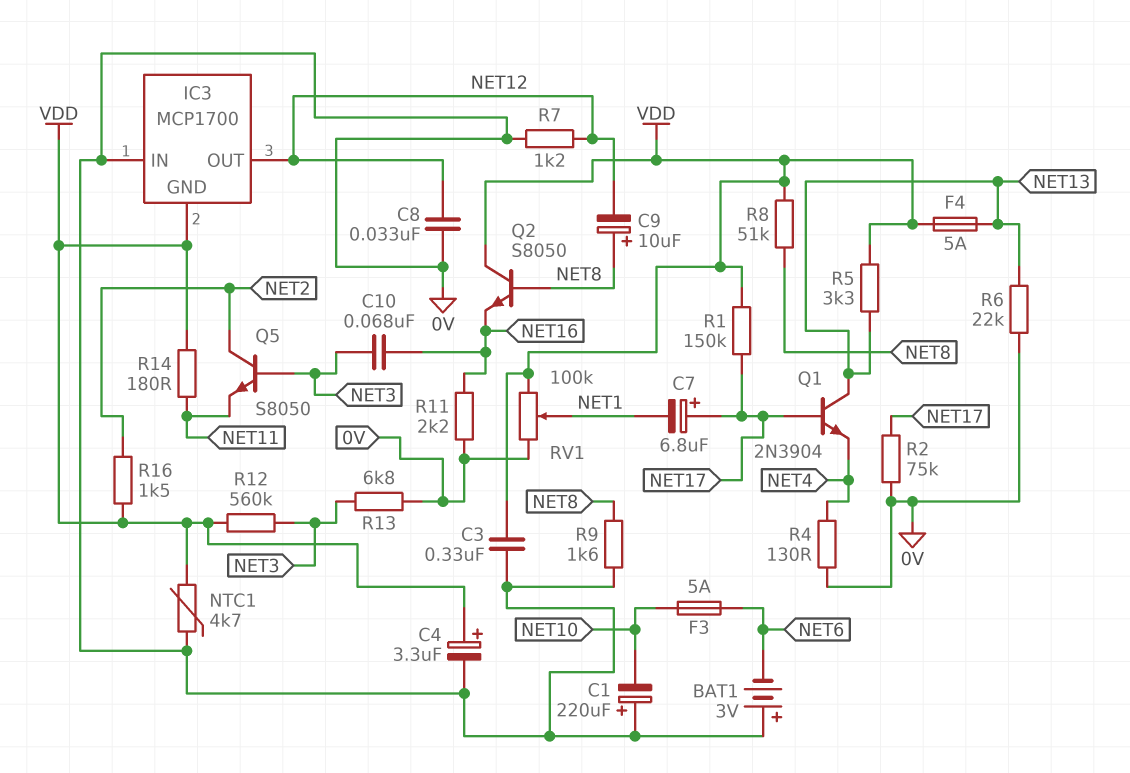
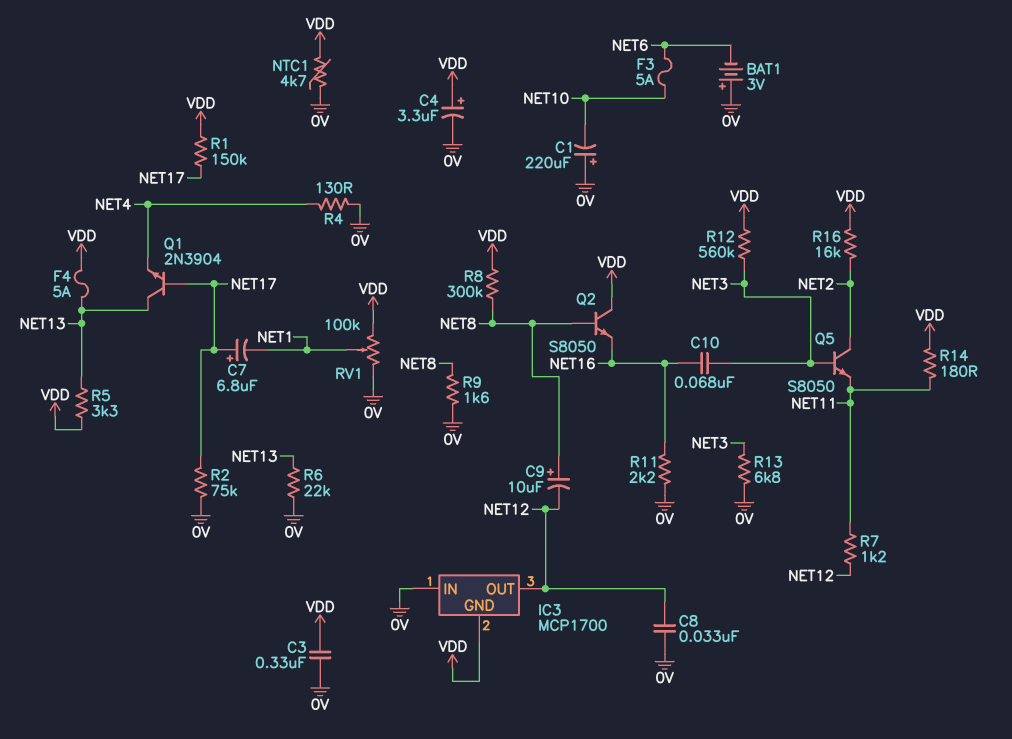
R7: 1.2k (0V, NET12) -> 1.2k (NET11, NET12)
R8: 51k (NET8, VDD) -> 300k (NET8, VDD)
R16: 1.5k (NET2, VDD) -> 16k (NET2, VDD)

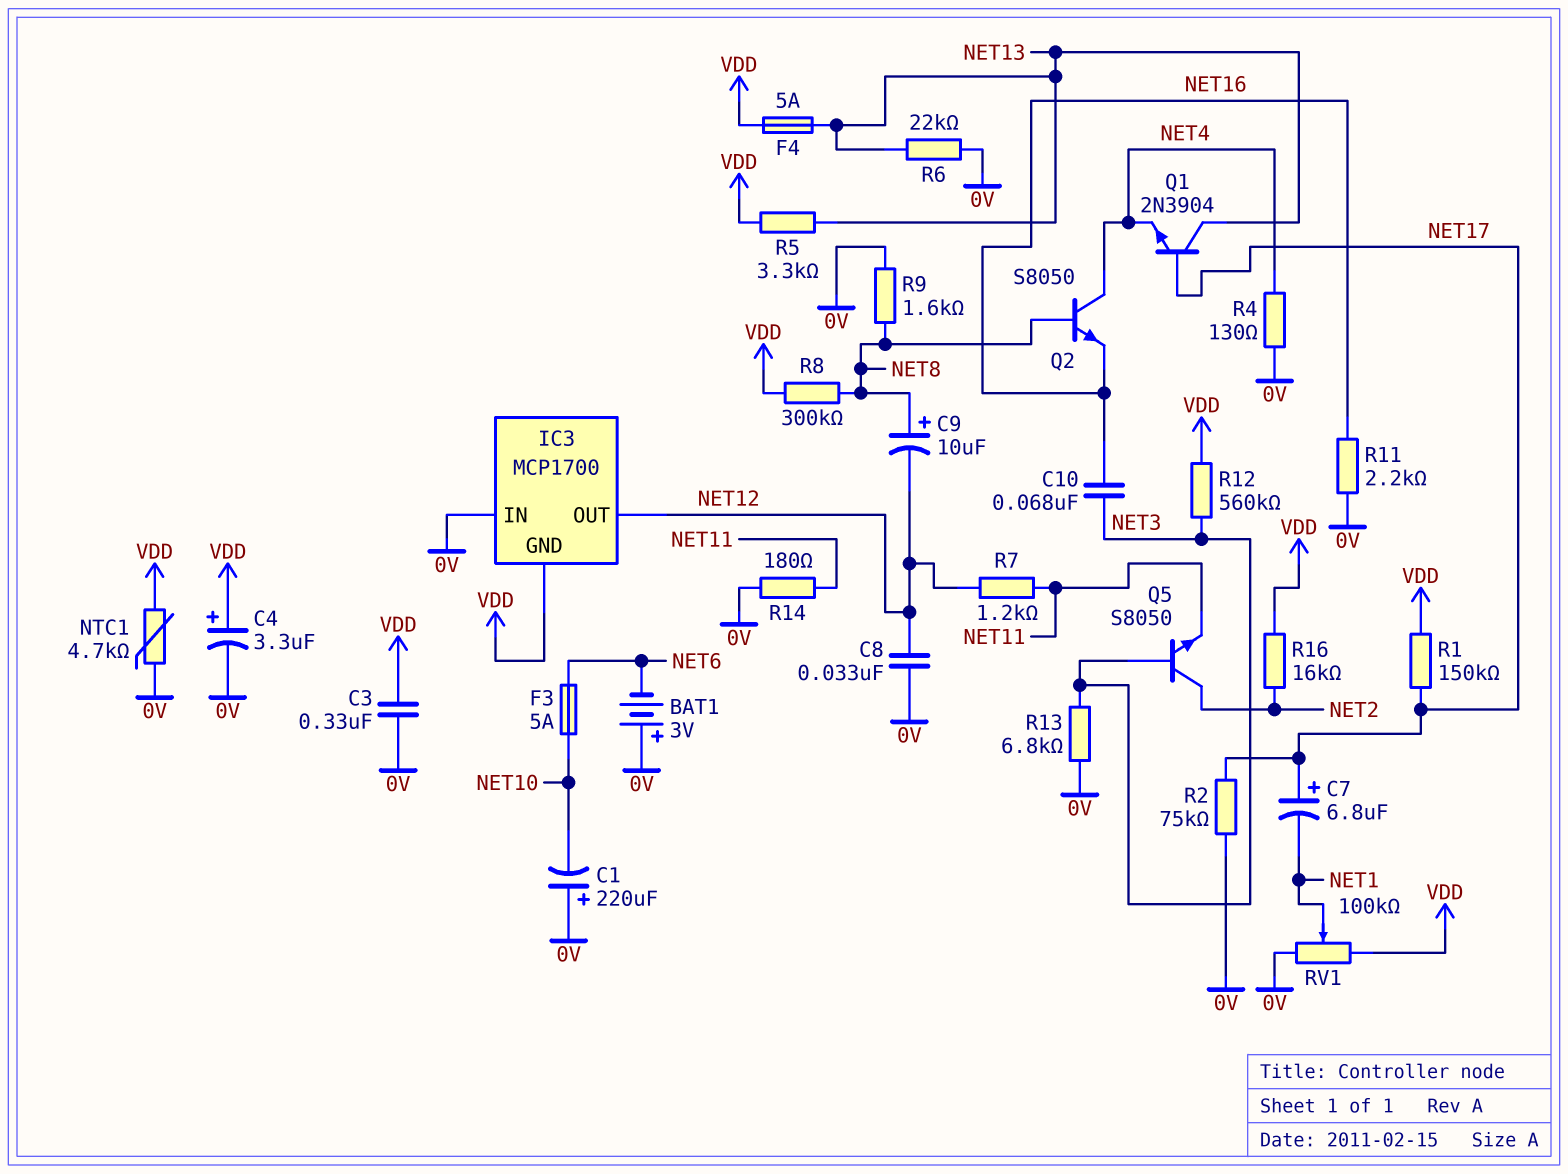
Q2: NPN S8050 (B NET8, C VDD, E NET16) -> NPN S8050 (B NET8, C NET4, E NET16)
R14: 180 (NET11, VDD) -> 180 (0V, NET11)

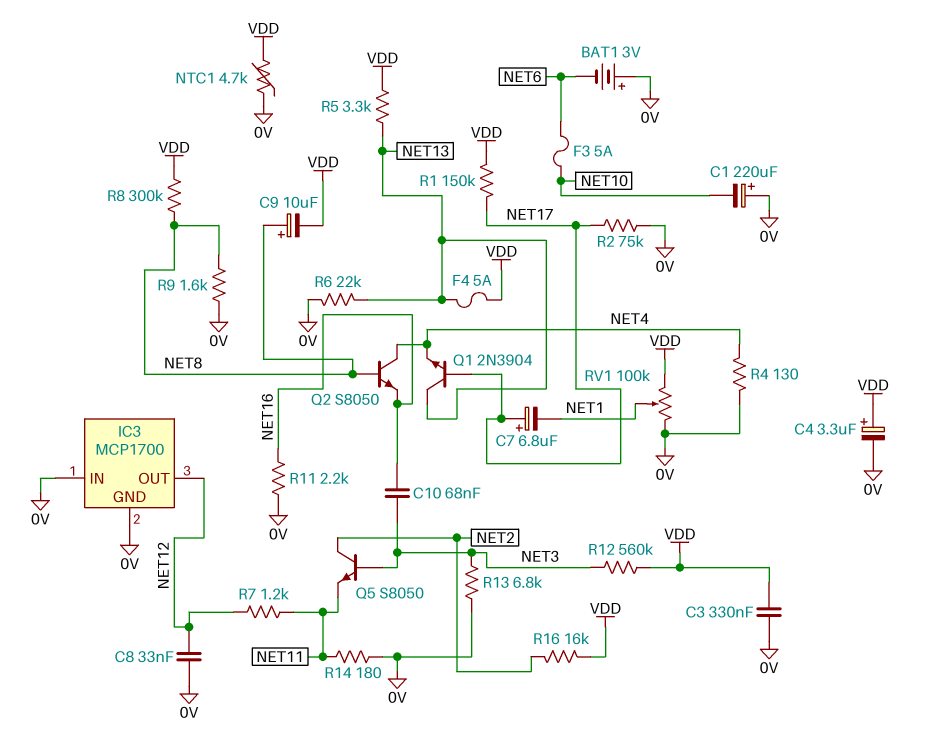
C9: 10uF (plus NET8, minus NET12) -> 10uF (plus NET8, minus VDD)
IC3 pin GND: VDD -> 0V

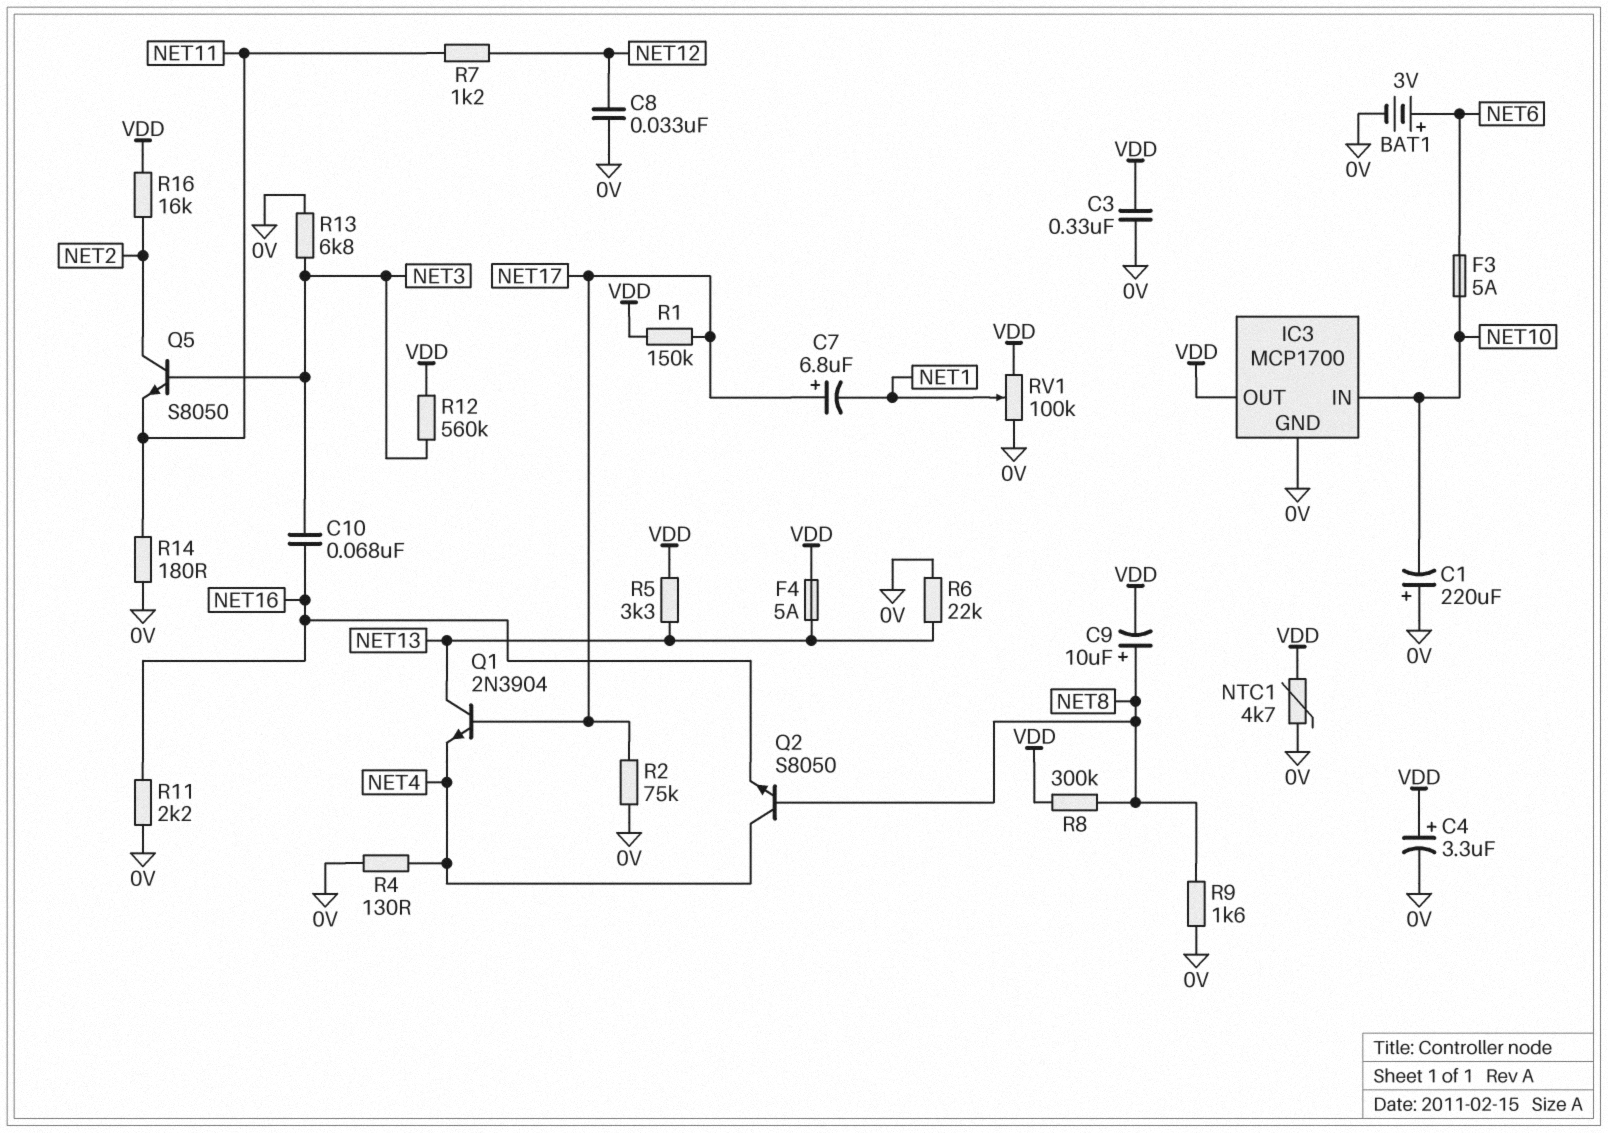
BAT1: 3V (plus 0V, minus NET6) -> 3V (plus NET6, minus 0V)
IC3 pin IN: 0V -> NET10
IC3 pin OUT: NET12 -> VDD

